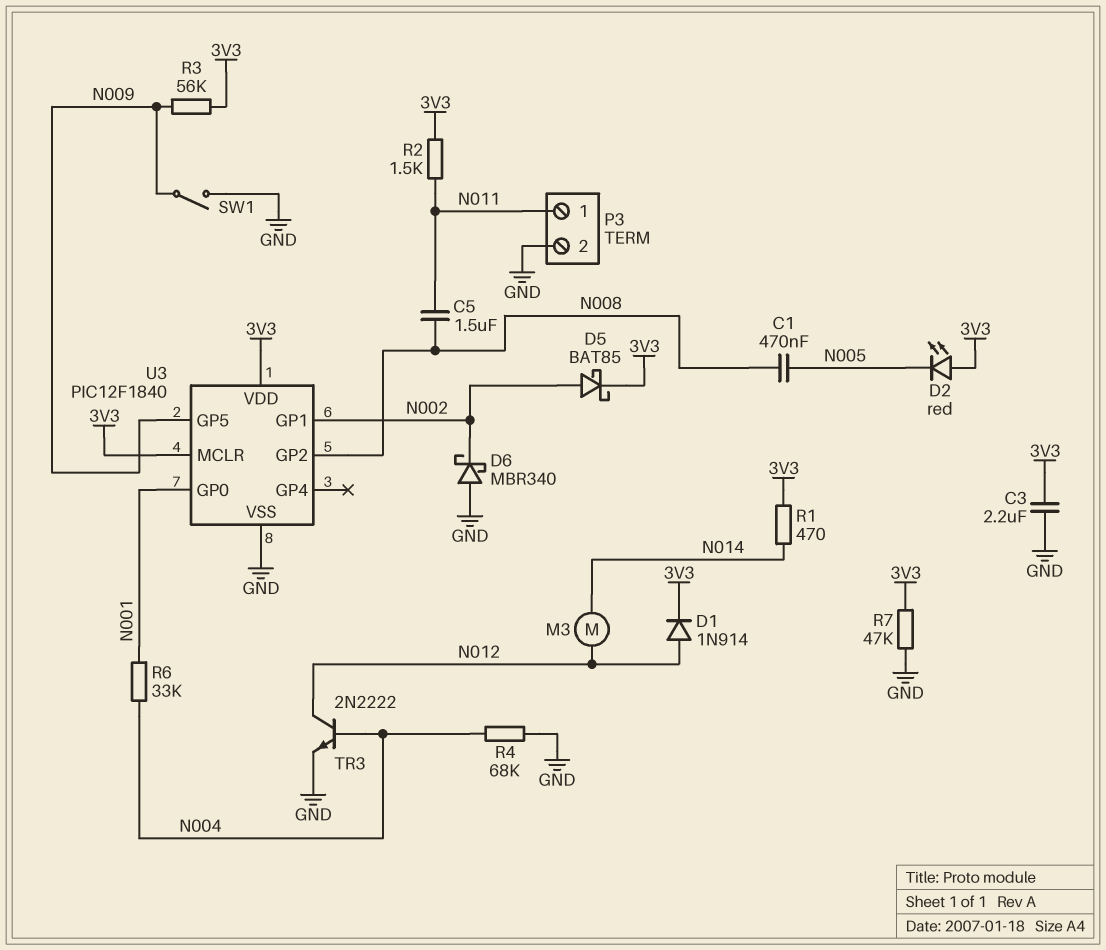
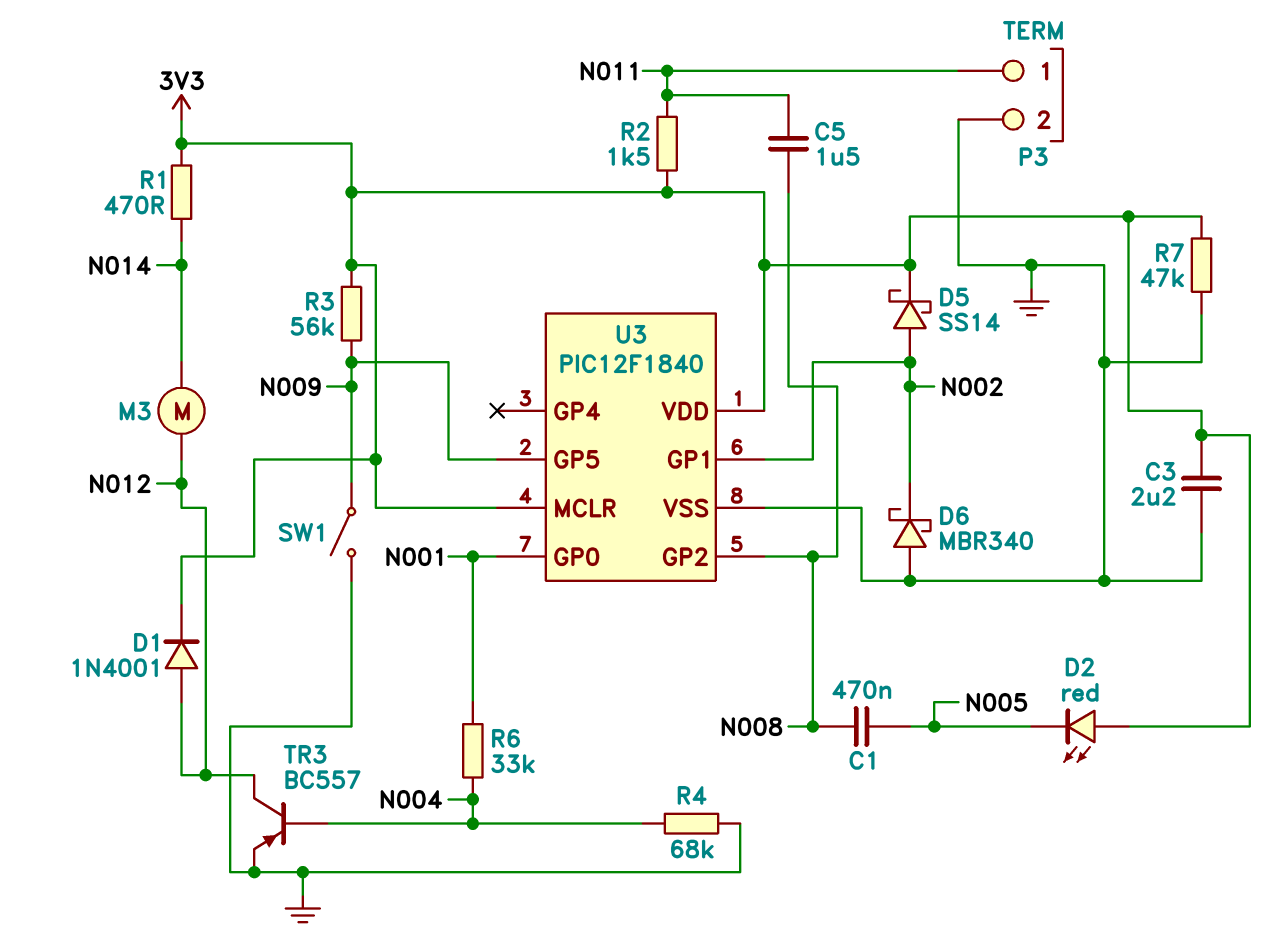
D1: diode 1N914 (A N012, K 3V3) -> diode 1N4001 (A N012, K 3V3)
D5: schottky BAT85 (A N002, K 3V3) -> schottky SS14 (A N002, K 3V3)
TR3: NPN 2N2222 (B N004, C N012, E GND) -> PNP BC557 (B N004, C N012, E GND)

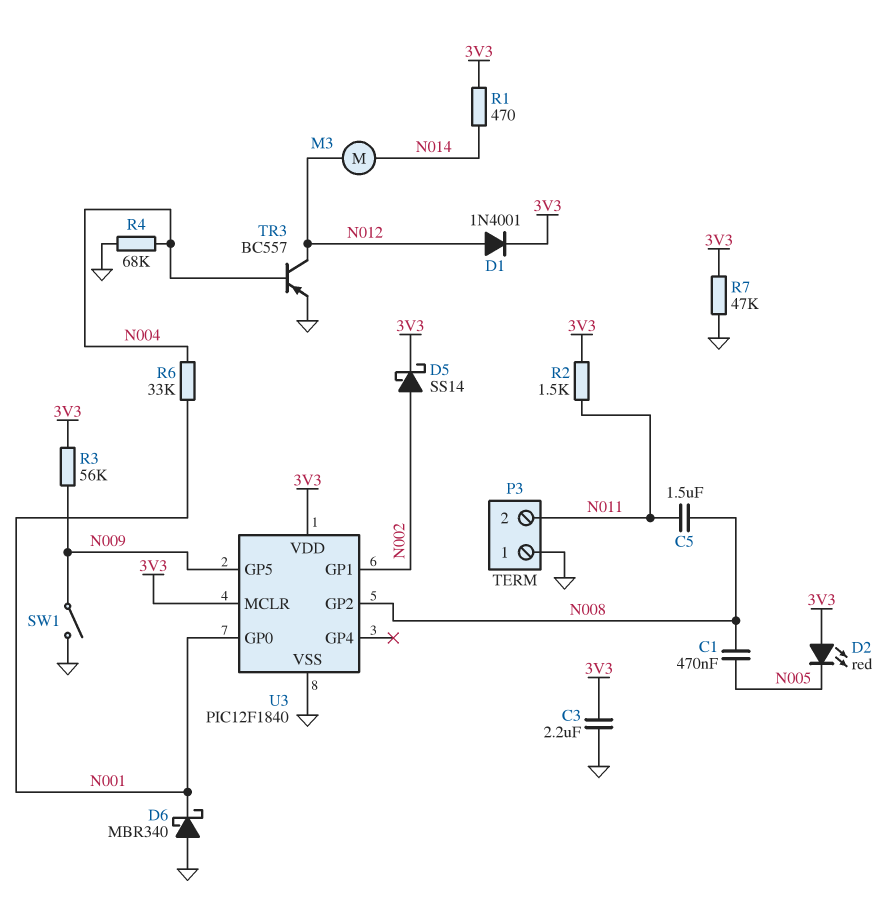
D6: schottky MBR340 (A GND, K N002) -> schottky MBR340 (A GND, K N001)
P3 pin 1: N011 -> GND
P3 pin 2: GND -> N011

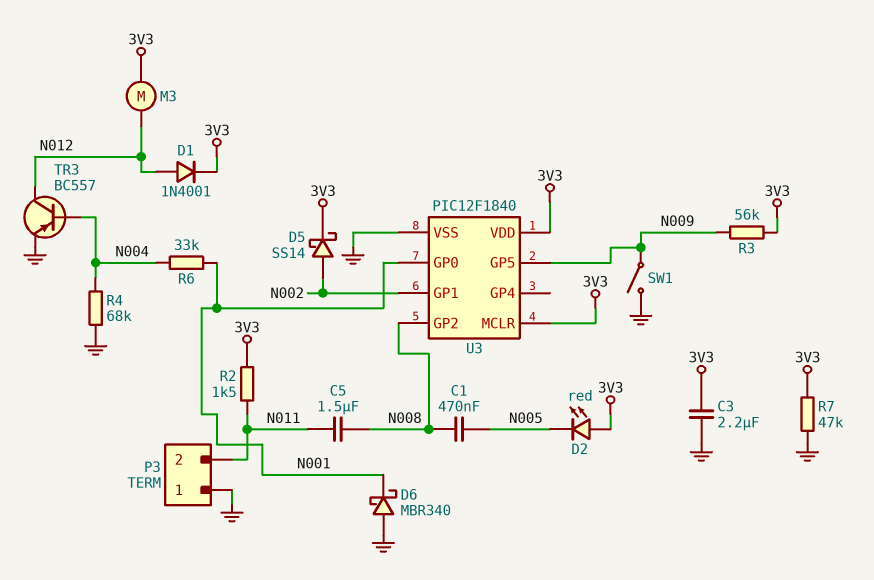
M3: motor (N012, N014) -> motor (3V3, N012)
R1: 470 (3V3, N014) -> none

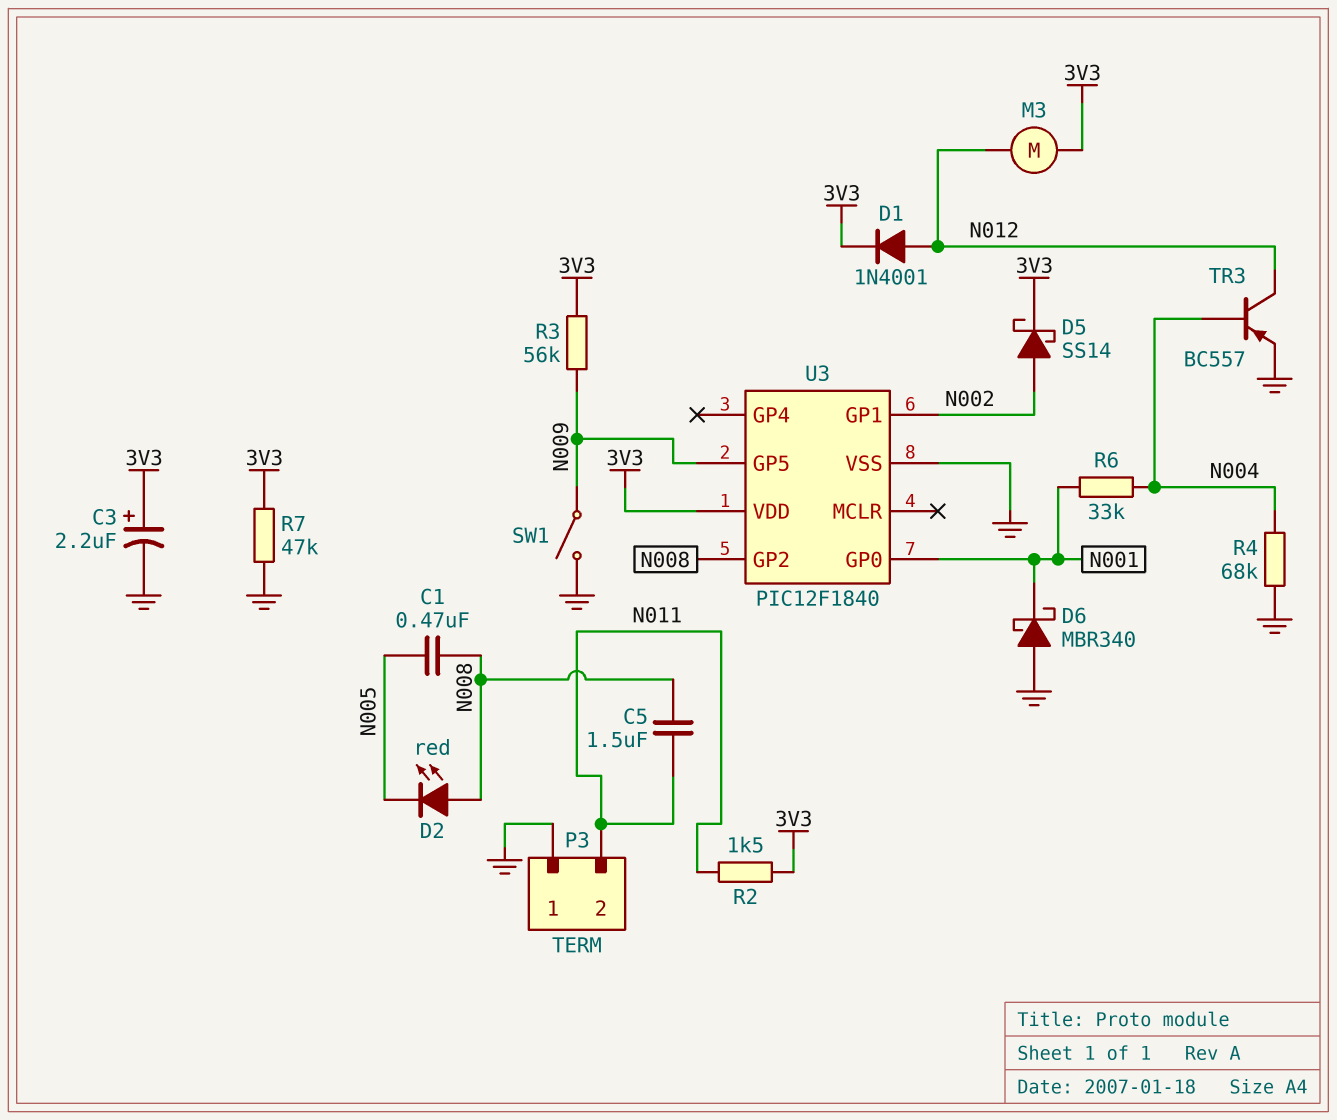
C3: 2.2uF (3V3, GND) -> 2.2uF (plus 3V3, minus GND)
D2: LED red (A 3V3, K N005) -> LED red (A N008, K N005)
U3 pin MCLR: 3V3 -> none

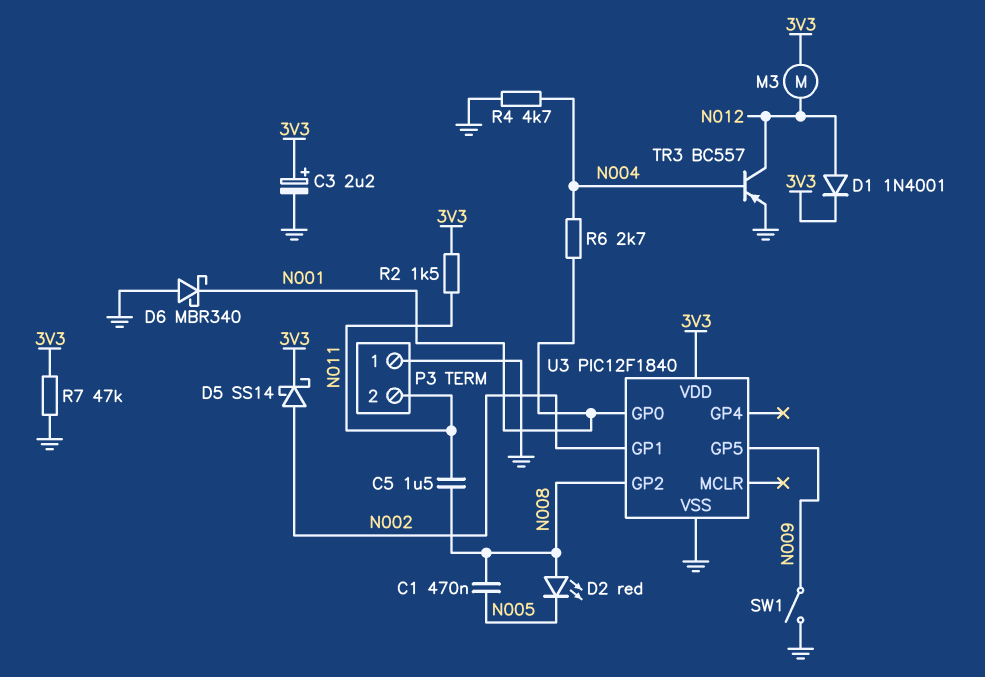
R3: 56k (3V3, N009) -> none
R4: 68k (GND, N004) -> 4.7k (GND, N004)
R6: 33k (N001, N004) -> 2.7k (N001, N004)

